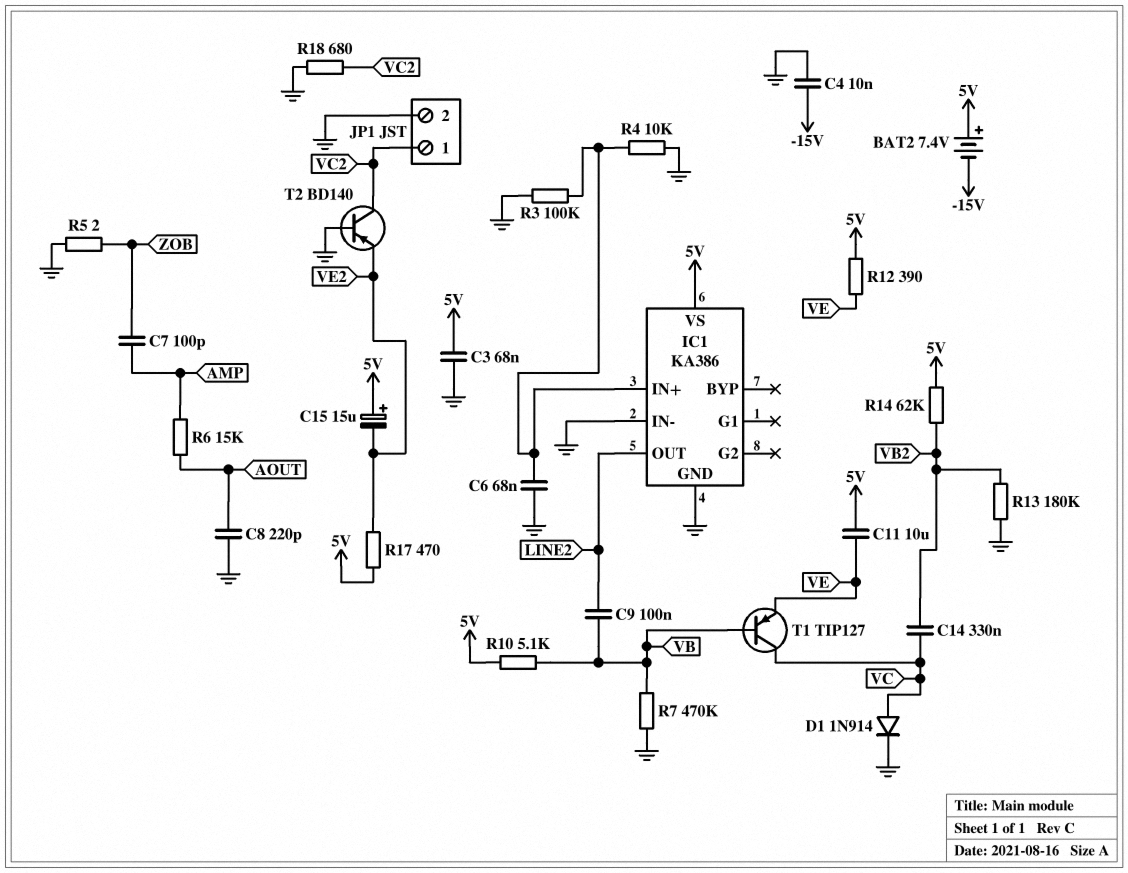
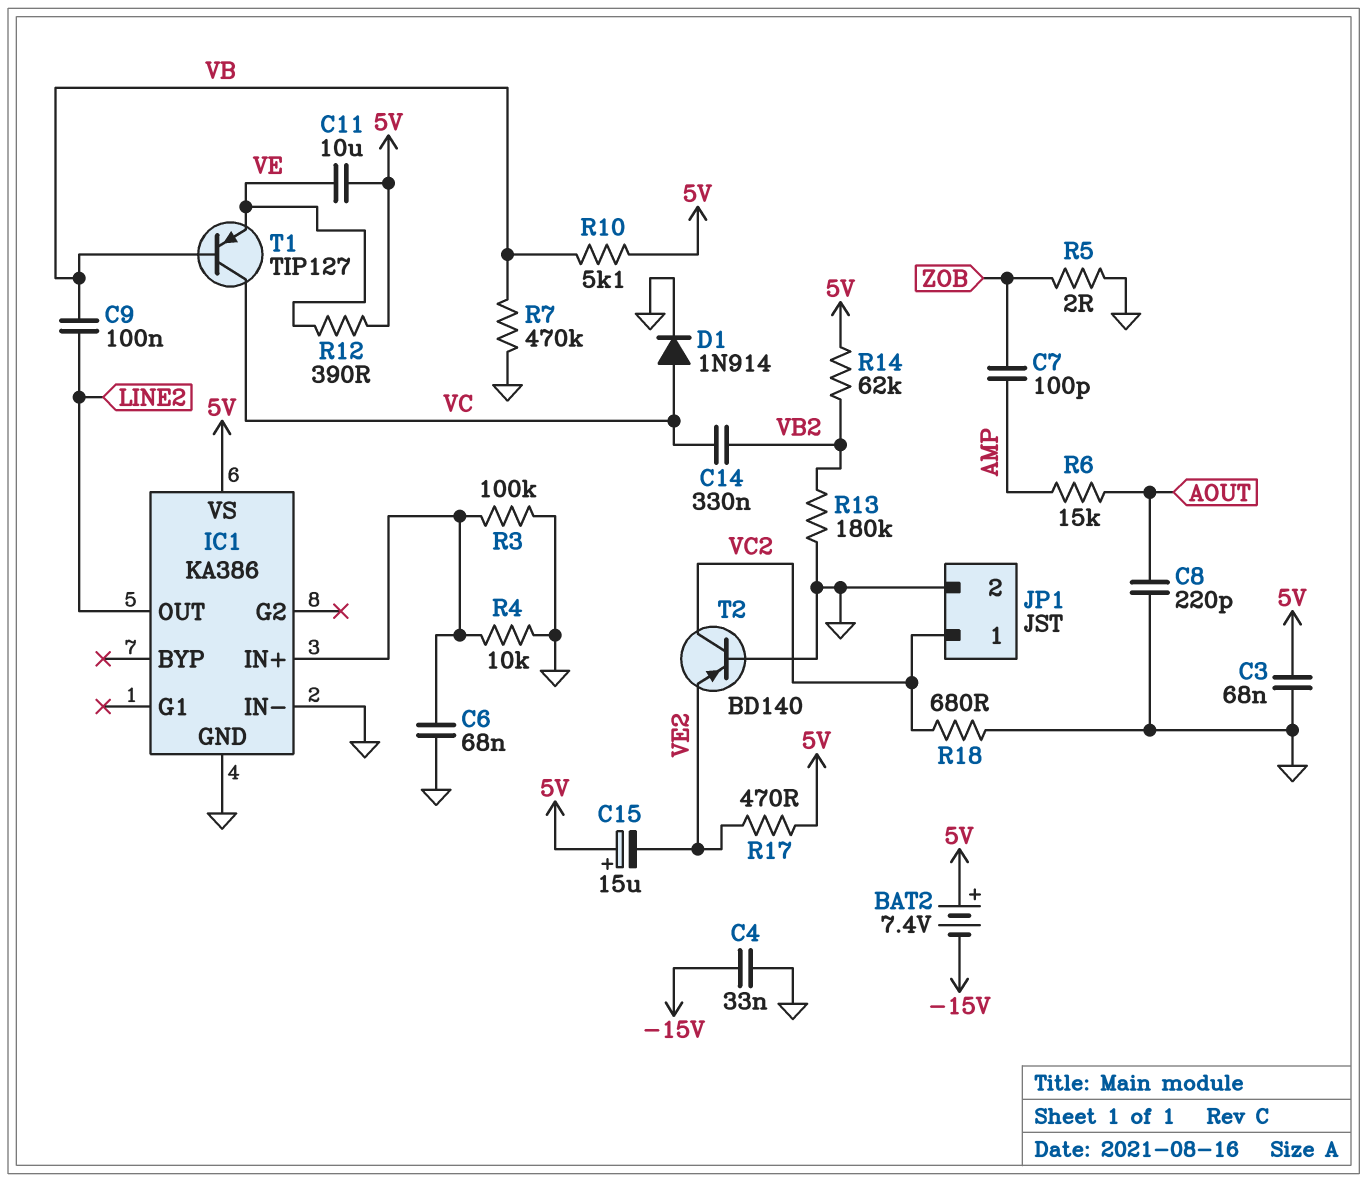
C4: 10nF (-15V, GND) -> 33nF (-15V, GND)

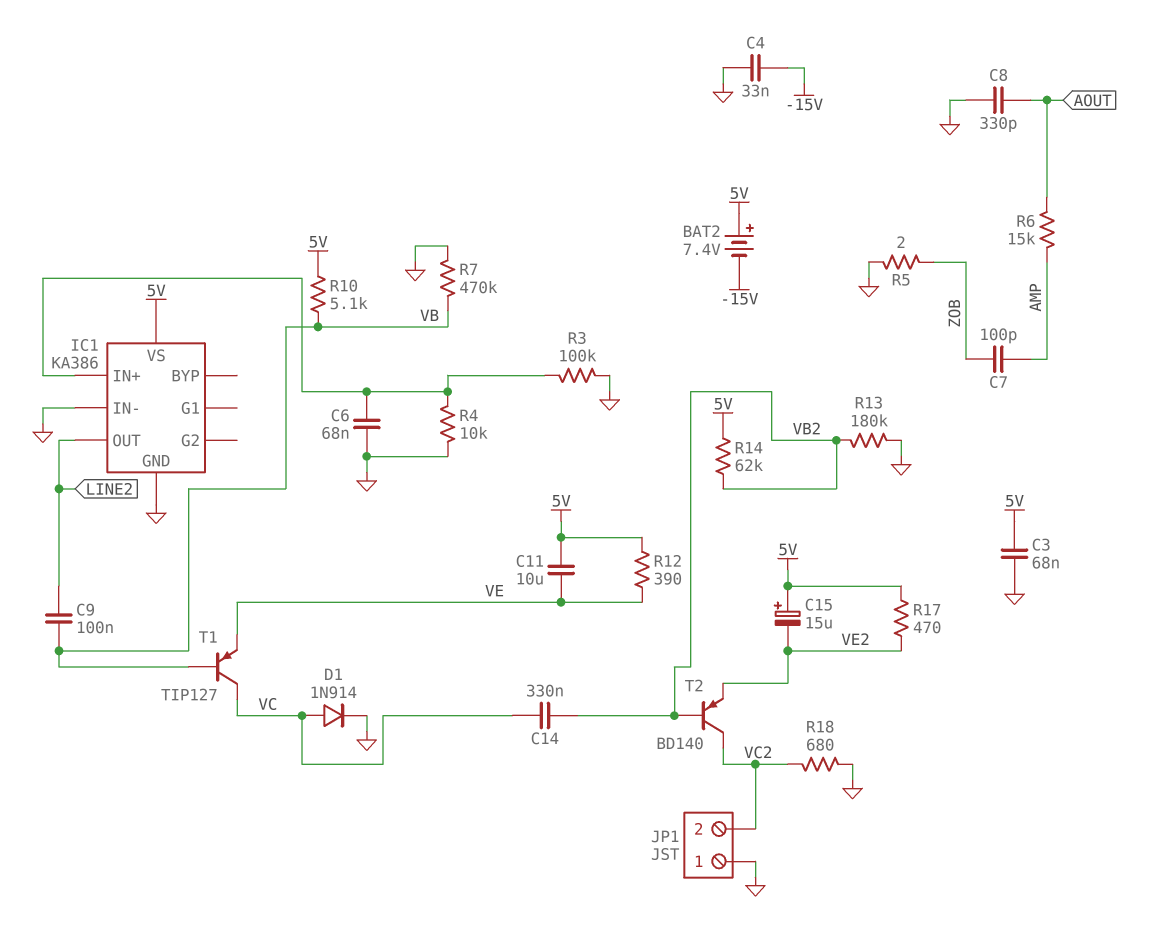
C8: 220pF (AOUT, GND) -> 330pF (AOUT, GND)
JP1 pin 1: VC2 -> GND
JP1 pin 2: GND -> VC2
T2: PNP BD140 (B GND, C VC2, E VE2) -> PNP BD140 (B VB2, C VC2, E VE2)

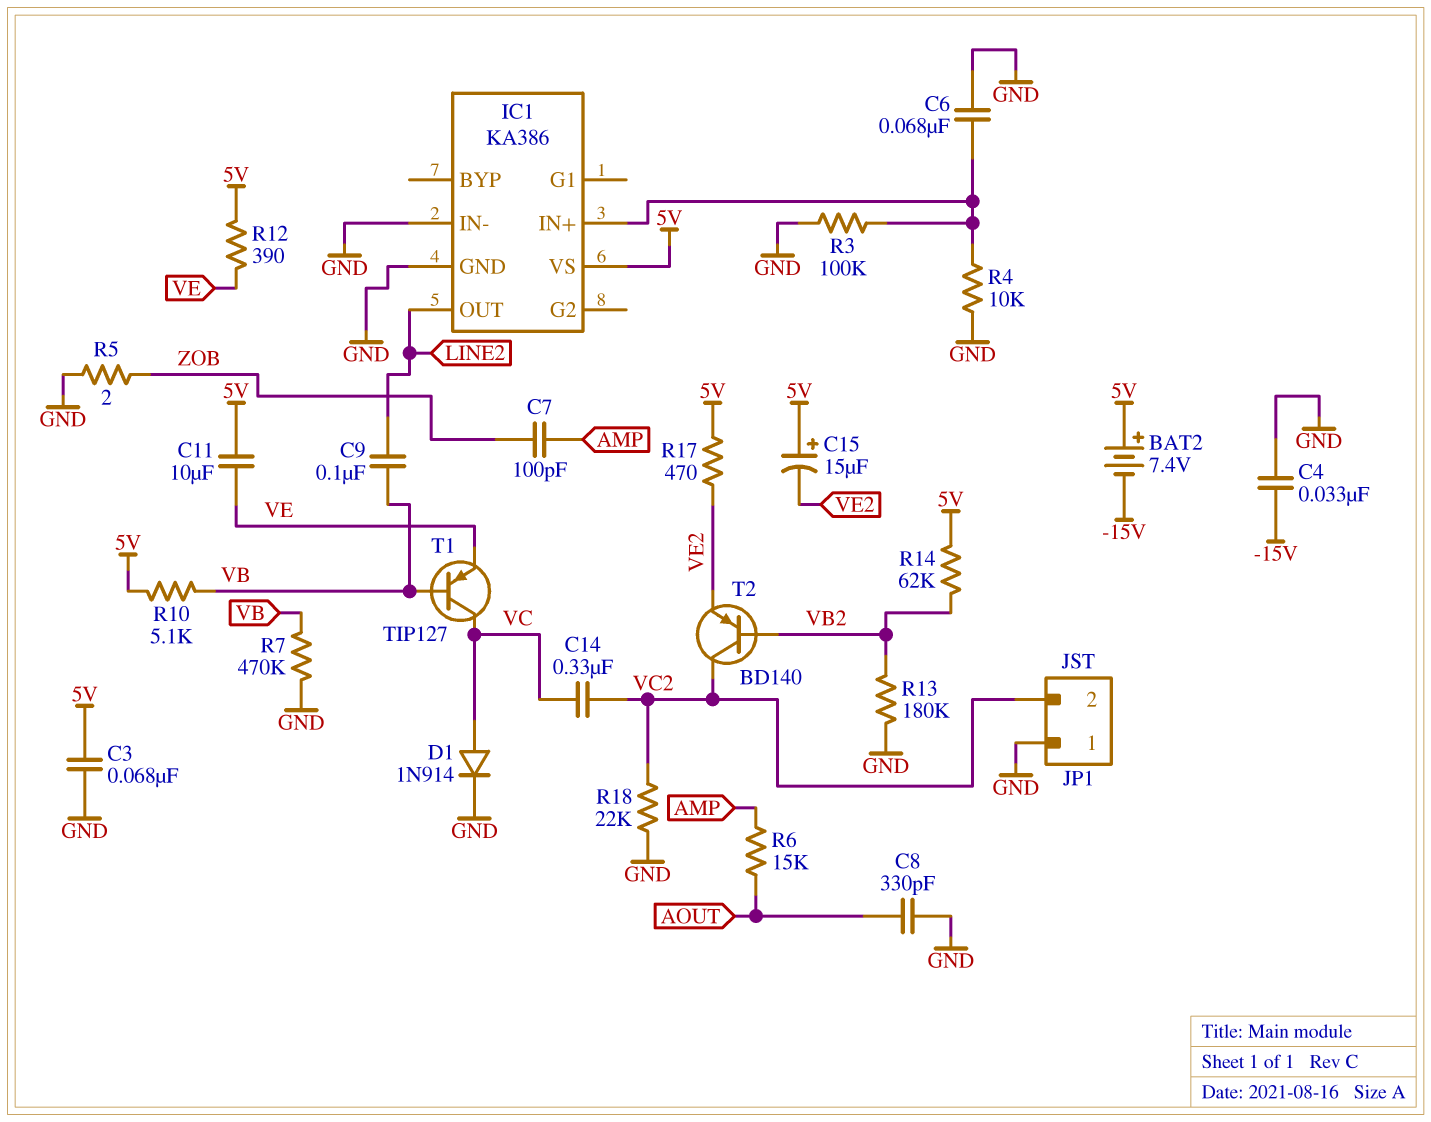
C14: 330nF (VB2, VC) -> 330nF (VC, VC2)
R18: 680 (GND, VC2) -> 22k (GND, VC2)

